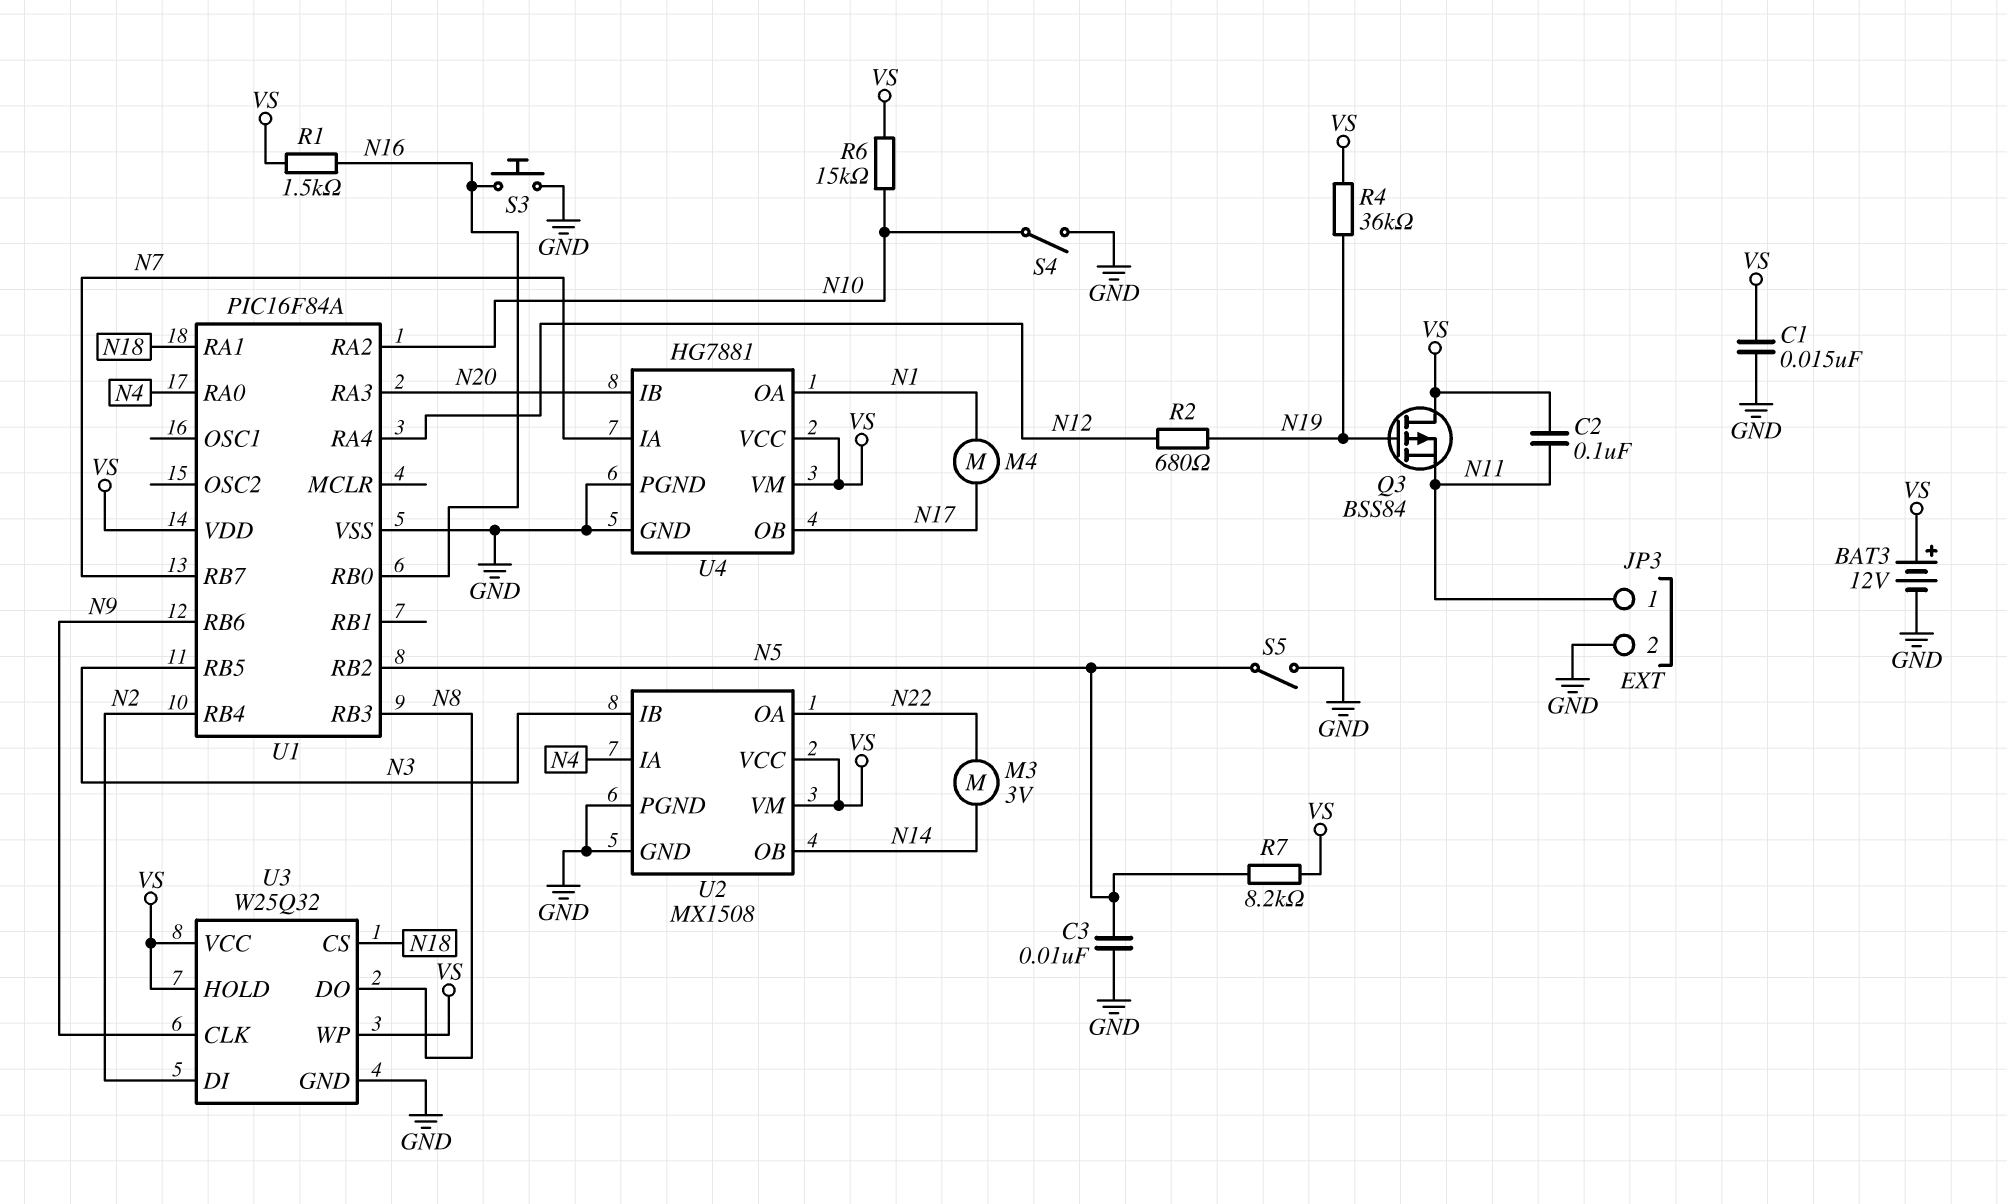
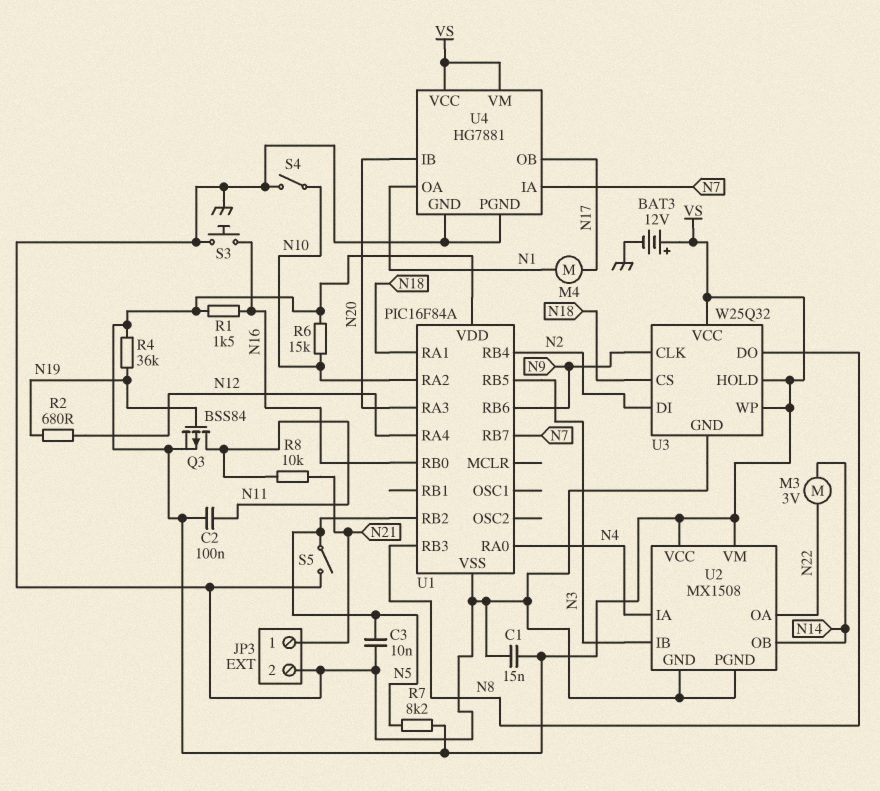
JP3 pin 1: N11 -> N21
Q3: PMOS BSS84 (G N19, D VS, S N11) -> PMOS BSS84 (G N19, D N11, S VS)
R8: none -> 10k (N11, N21)

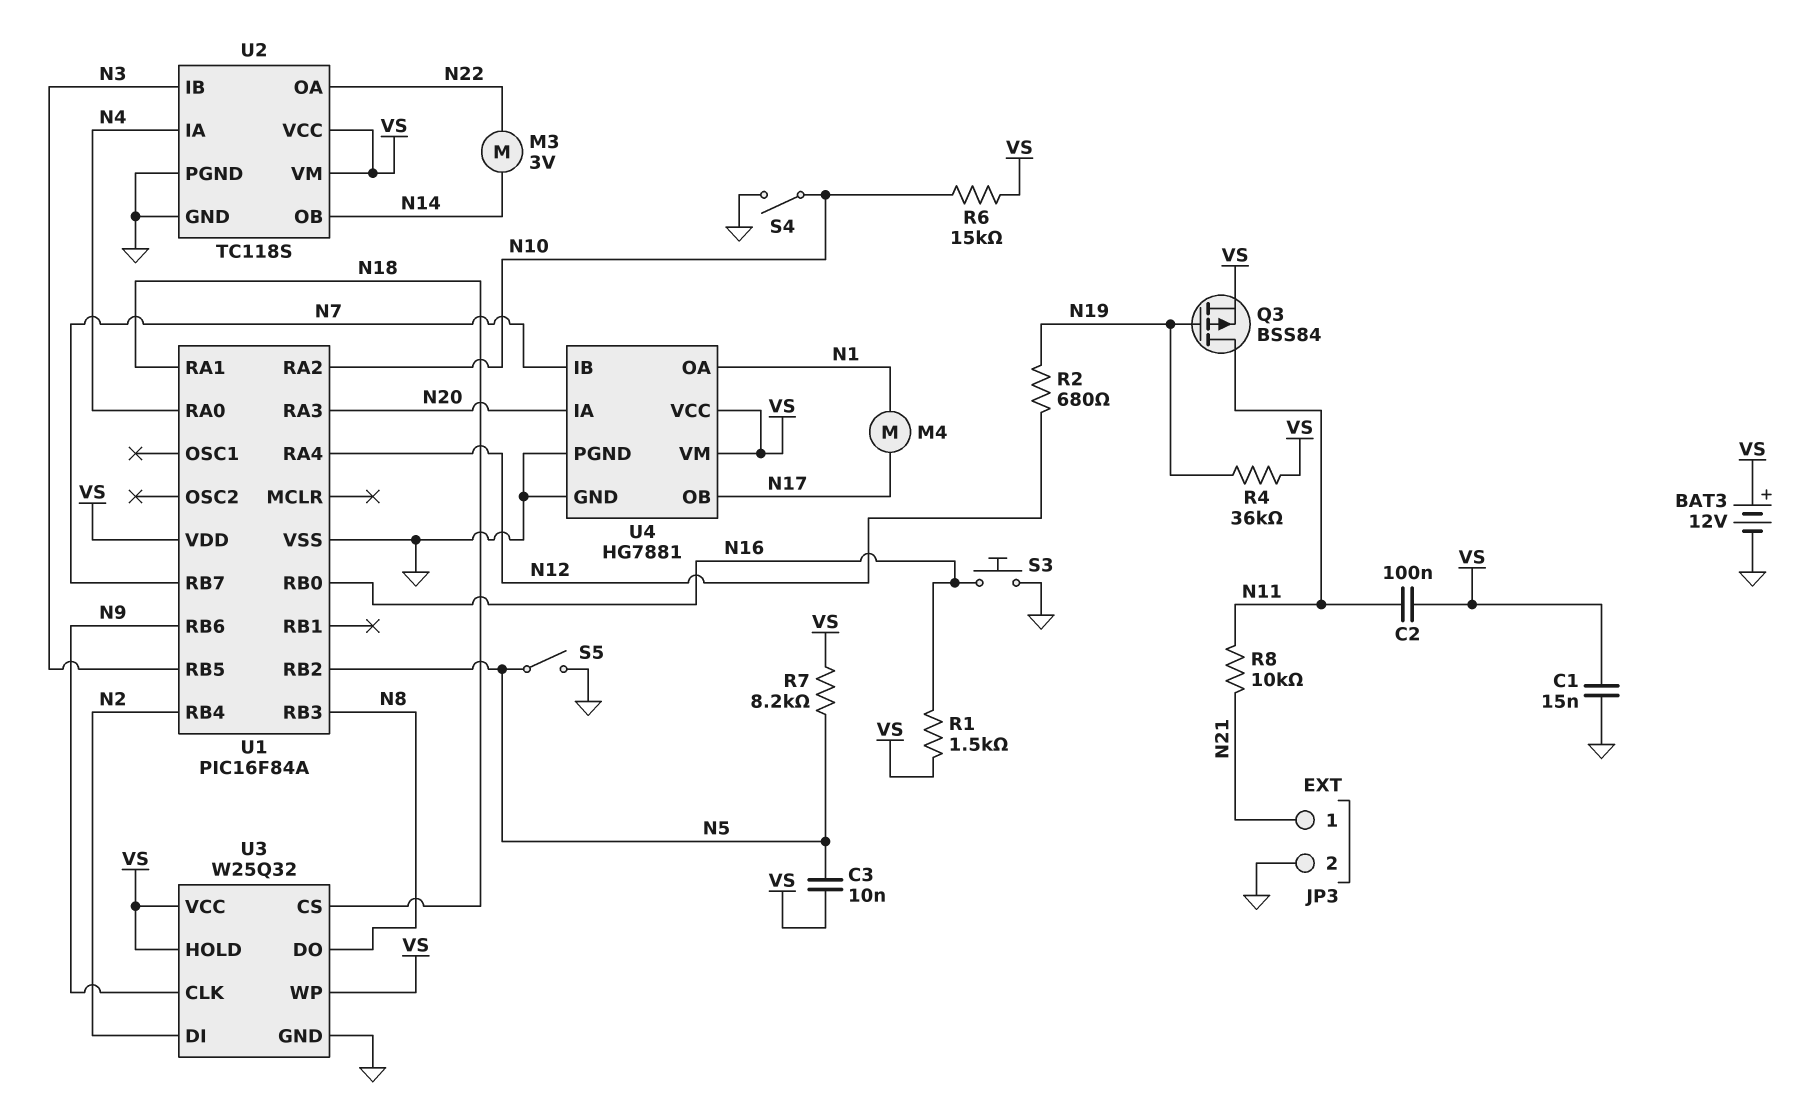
C3: 10nF (GND, N5) -> 10nF (N5, VS)
U2: MX1508 -> TC118S
U4 pin IA: N7 -> N20
U4 pin IB: N20 -> N7

